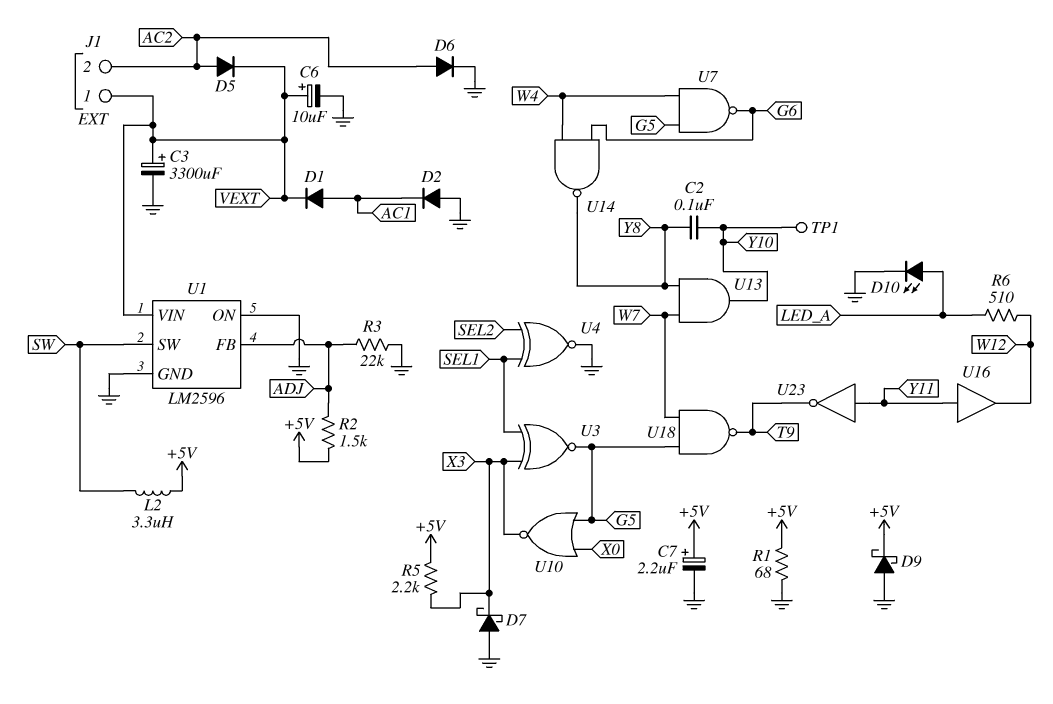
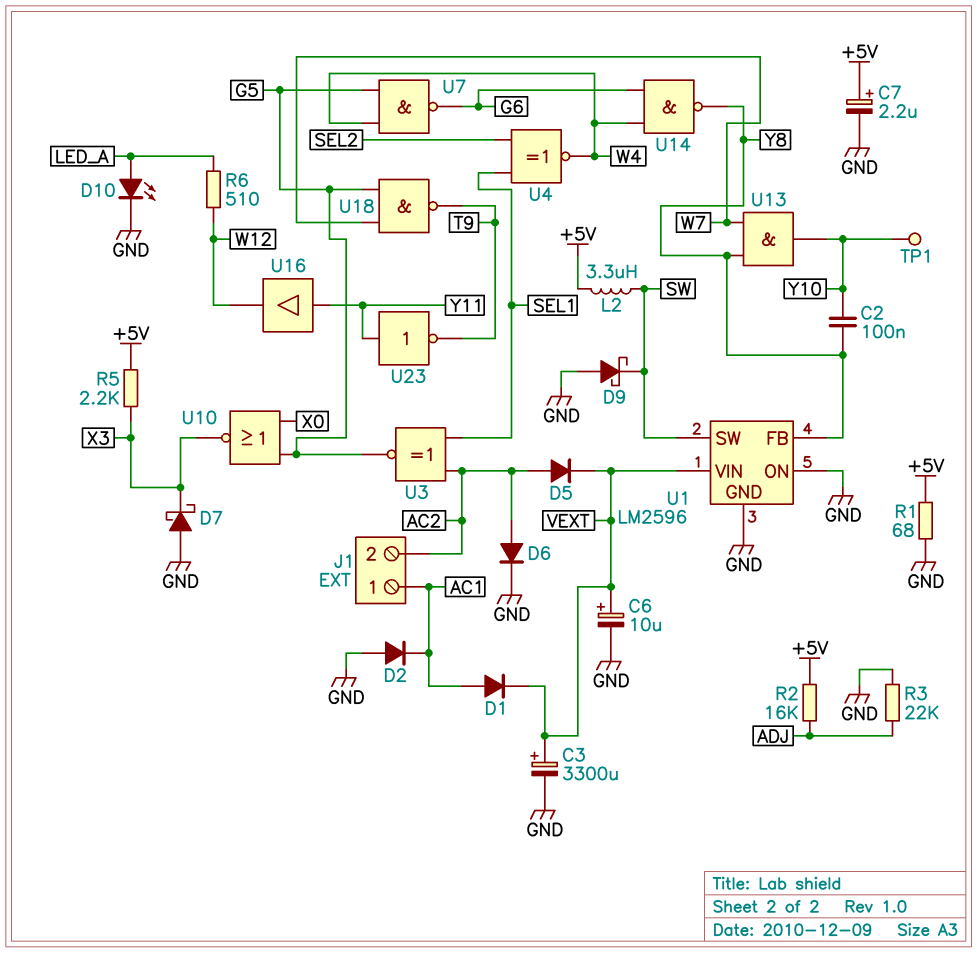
D9: schottky (A GND, K +5V) -> schottky (A GND, K SW)
J1 pin 1: VEXT -> AC1
R2: 1.5k (+5V, ADJ) -> 16k (+5V, ADJ)
U1 pin FB: ADJ -> Y8
U3: XNOR (in SEL1, in X3, out G5) -> XNOR (in AC2, in SEL1, out G5)
U4: XNOR (in SEL1, in SEL2, out GND) -> XNOR (in SEL1, in SEL2, out W4)

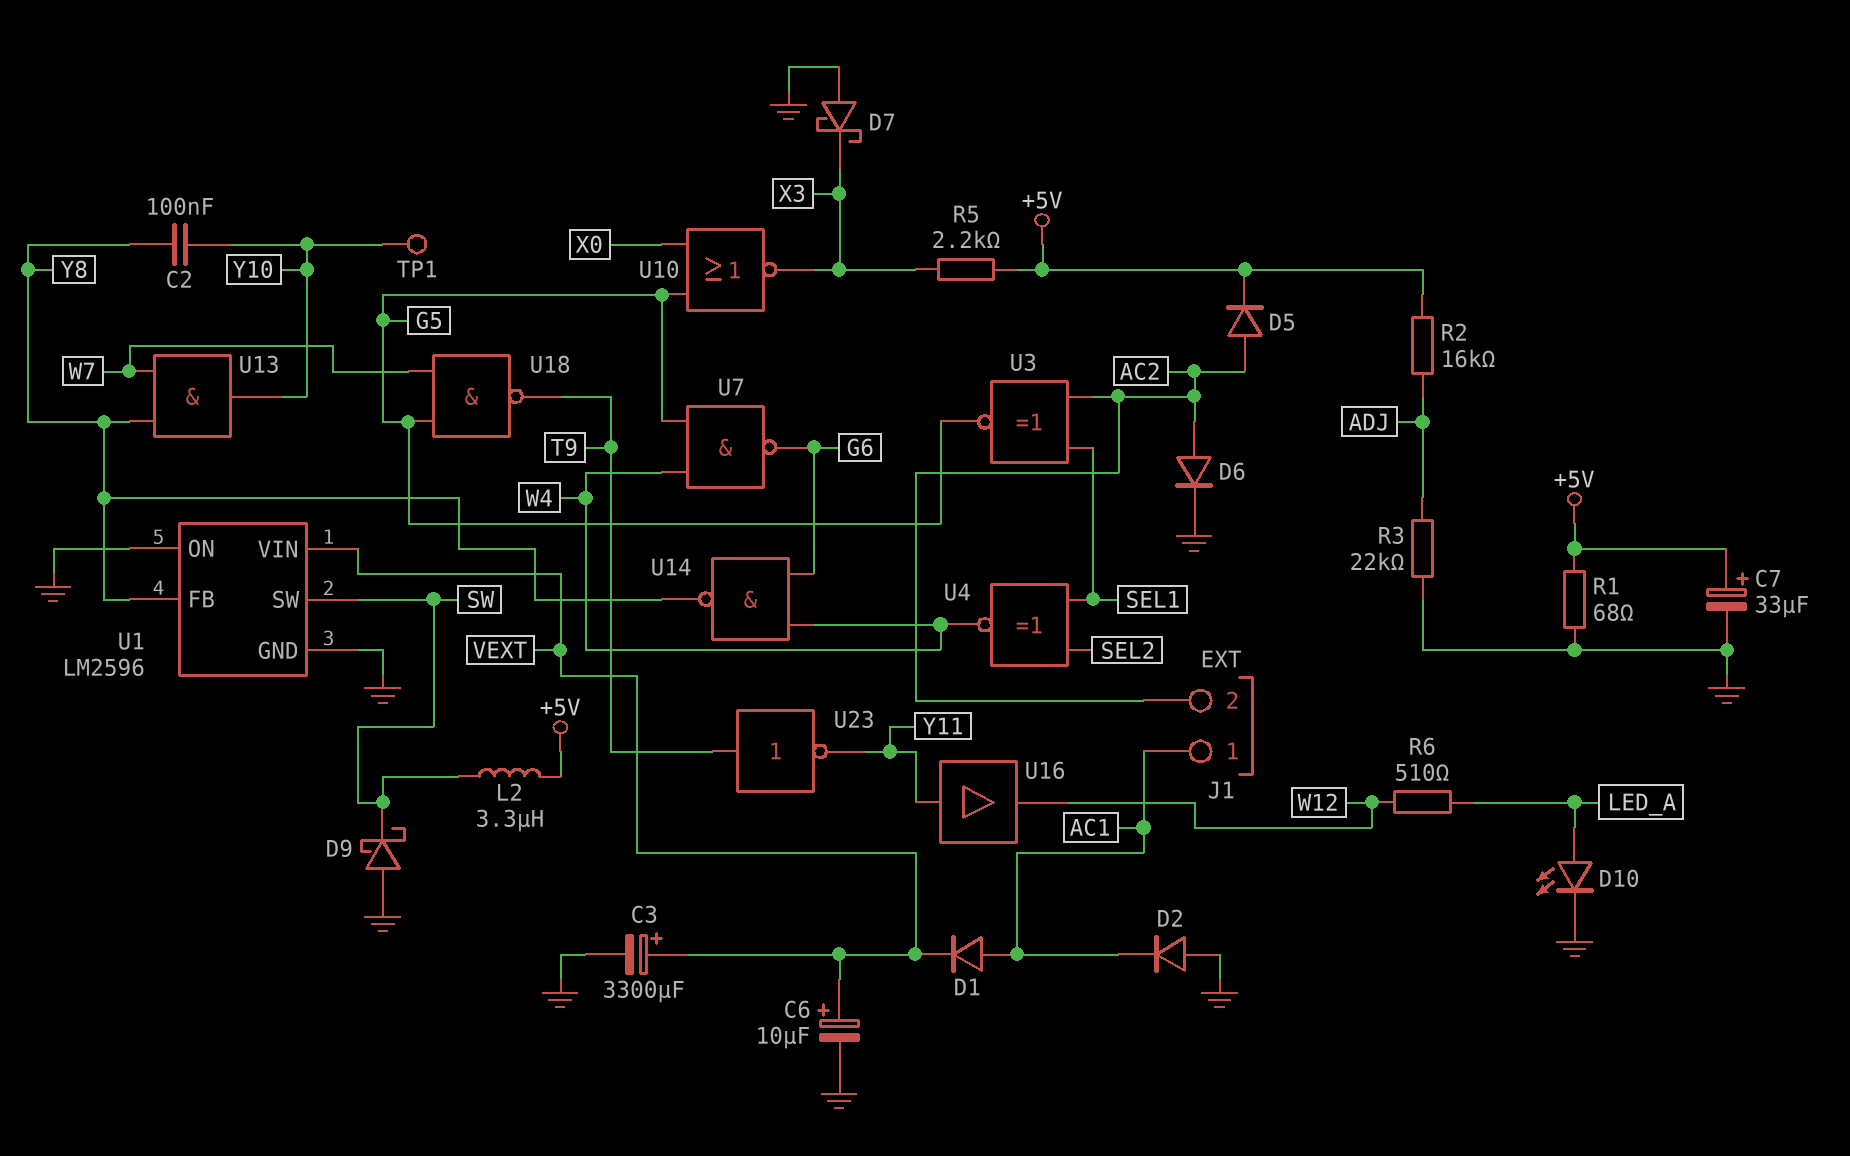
C7: 2.2uF (plus +5V, minus GND) -> 33uF (plus +5V, minus GND)
D5: diode (A AC2, K VEXT) -> diode (A AC2, K +5V)
U23: NOT (in Y11, out T9) -> NOT (in T9, out Y11)

